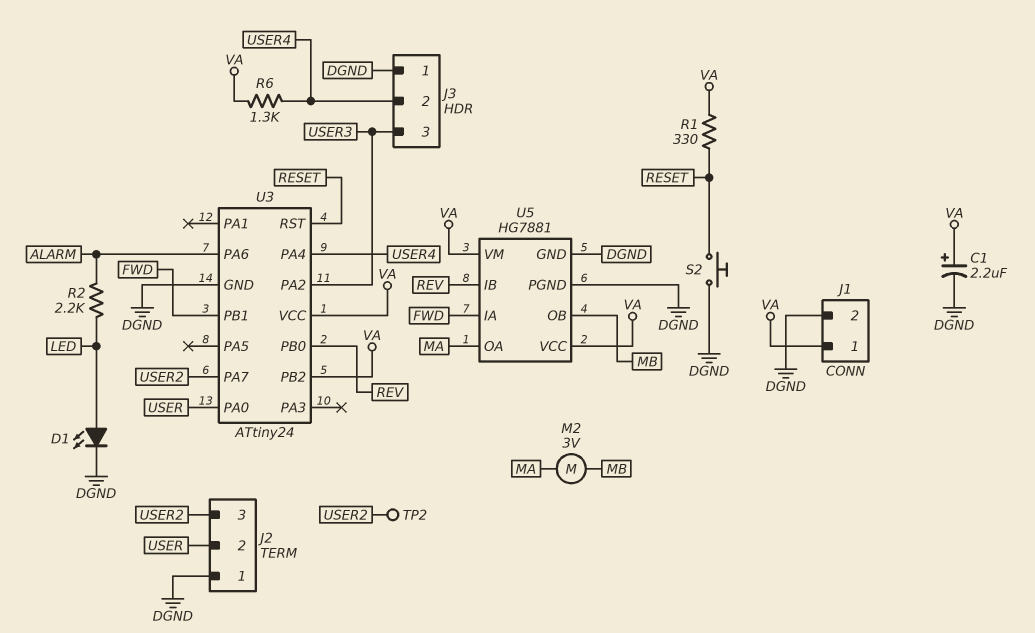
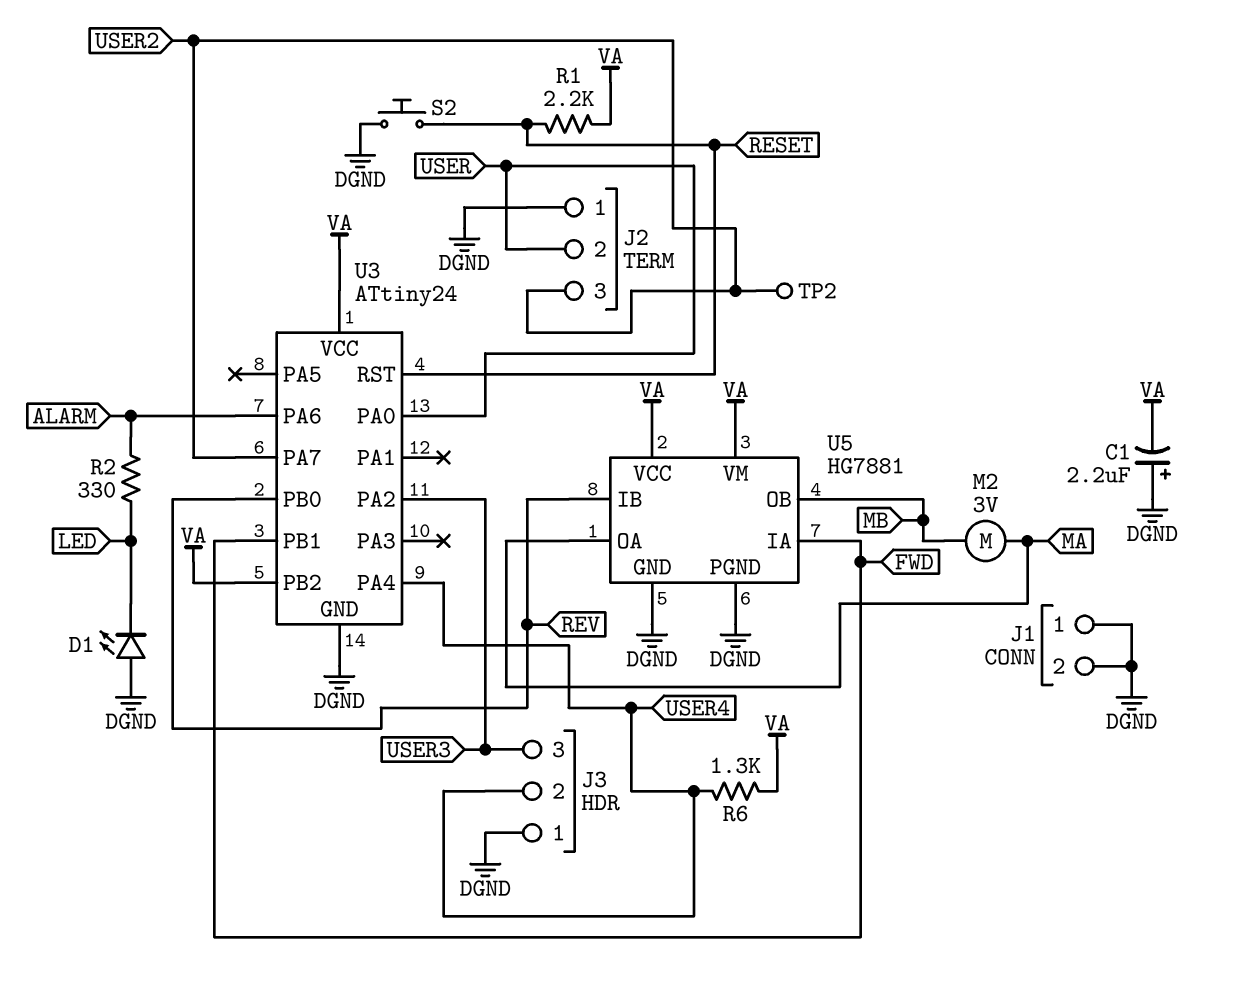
C1: 2.2uF (plus VA, minus DGND) -> 2.2uF (plus DGND, minus VA)
D1: LED (A LED, K DGND) -> LED (A DGND, K LED)
J1 pin 1: VA -> DGND
R1: 330 (RESET, VA) -> 2.2k (RESET, VA)
R2: 2.2k (ALARM, LED) -> 330 (ALARM, LED)

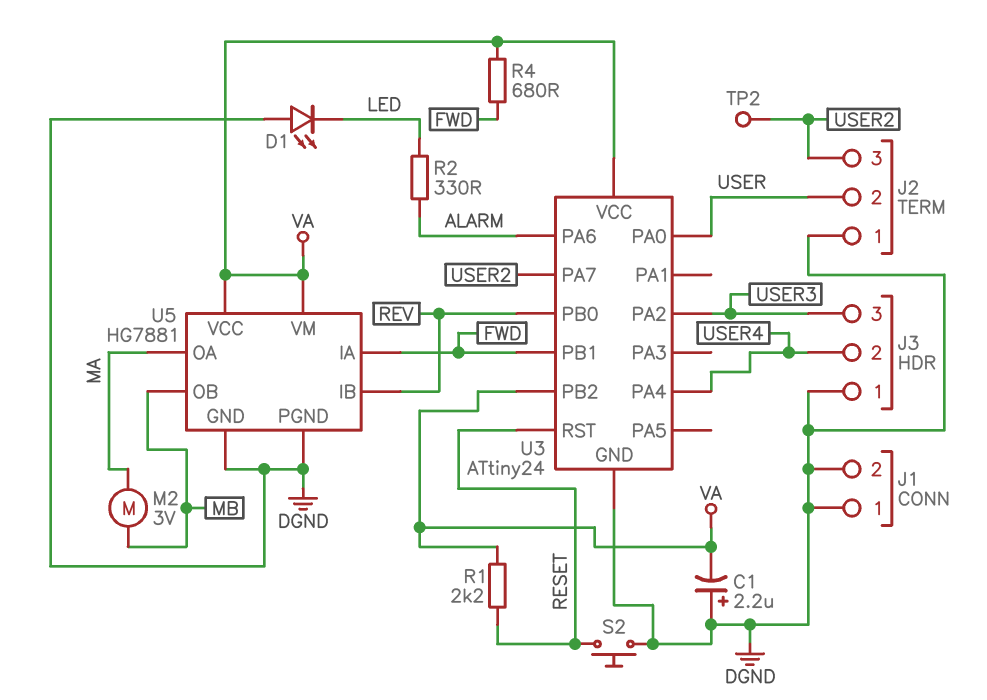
R4: none -> 680 (FWD, VA)
R6: 1.3k (USER4, VA) -> none

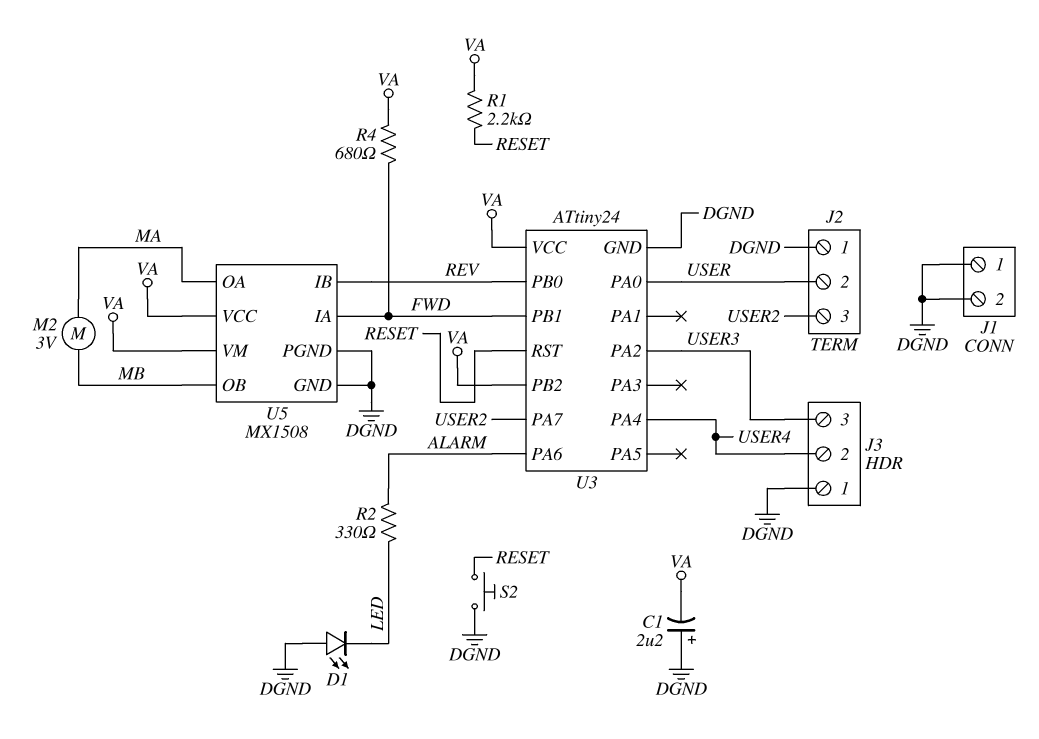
TP2: test point (USER2) -> none
U5: HG7881 -> MX1508

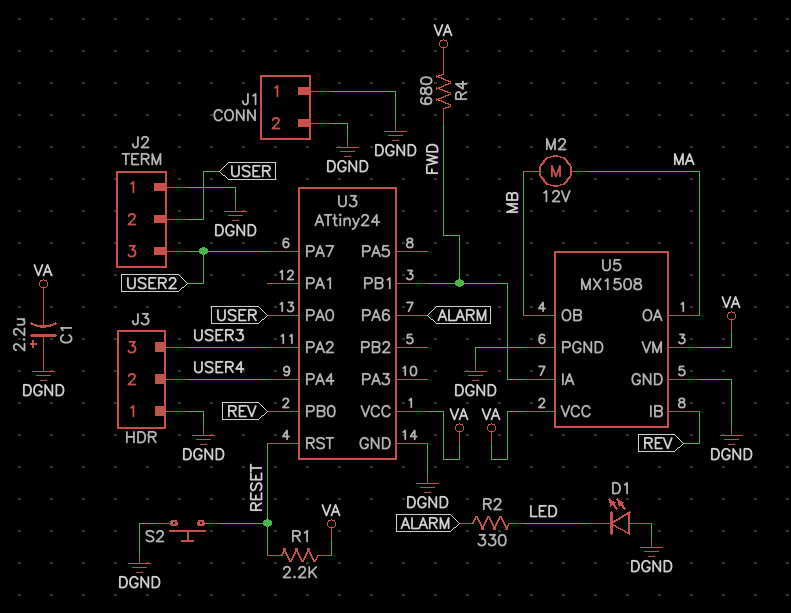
M2: motor 3V (MA, MB) -> motor 12V (MA, MB)
U3 pin PB2: VA -> none

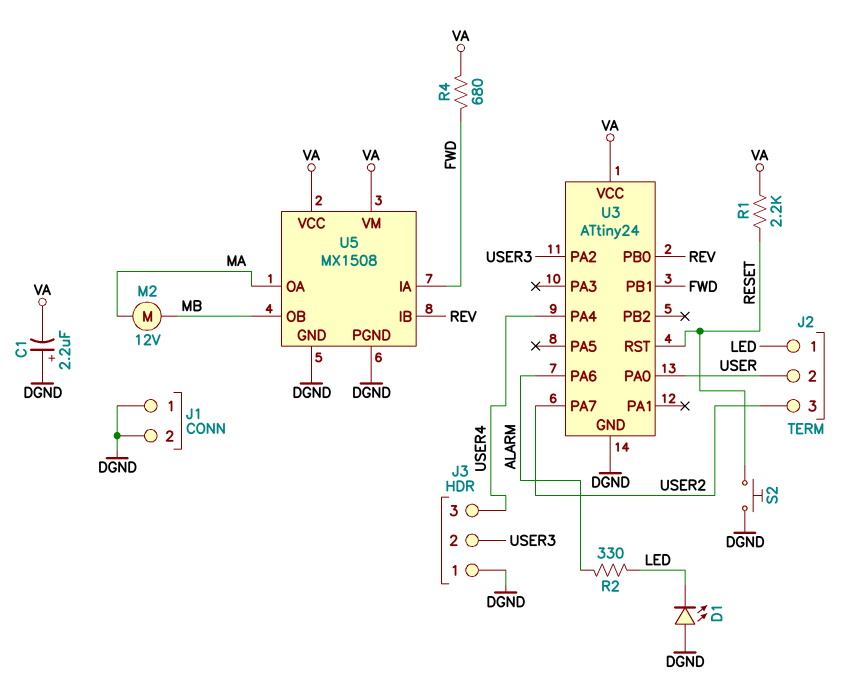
J2 pin 1: DGND -> LED
J3 pin 2: USER4 -> USER3
J3 pin 3: USER3 -> USER4

